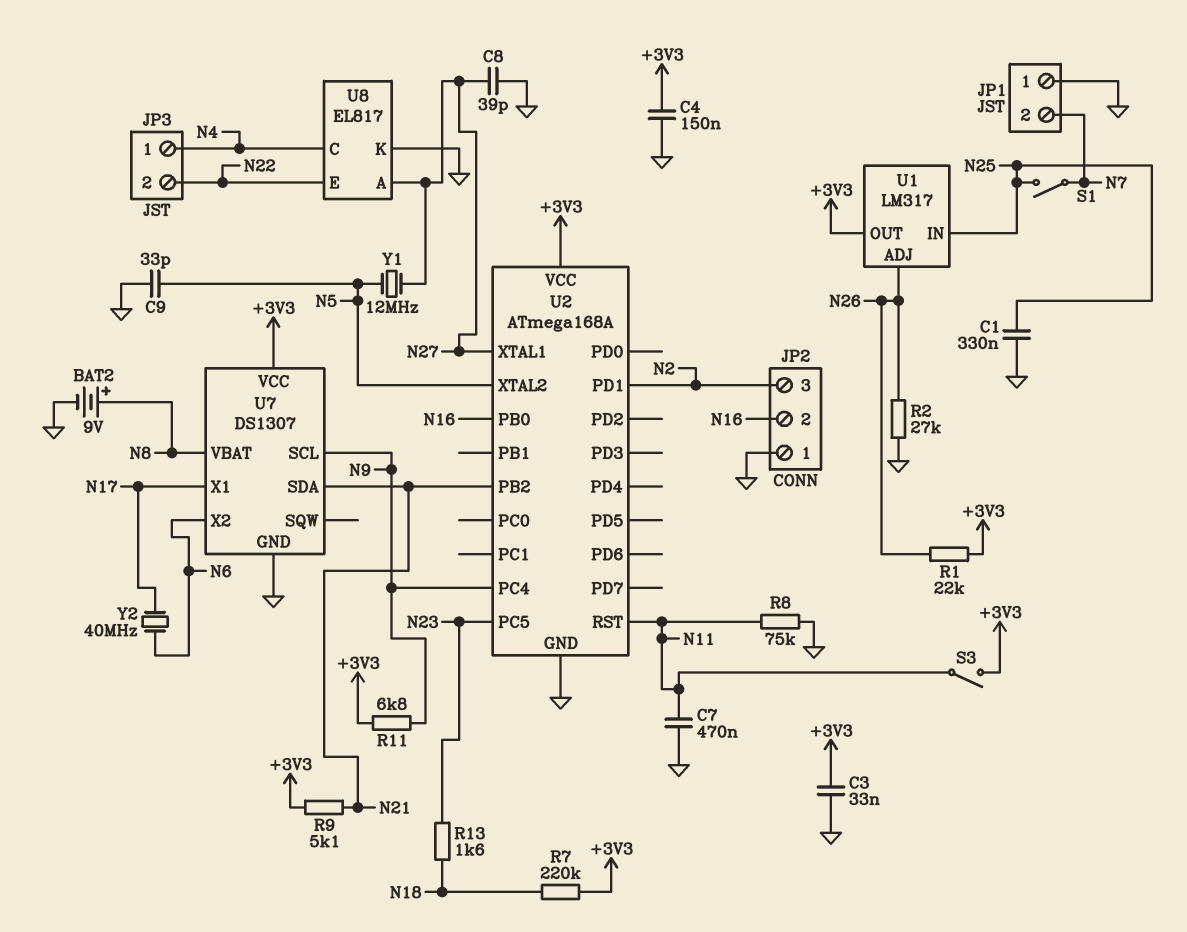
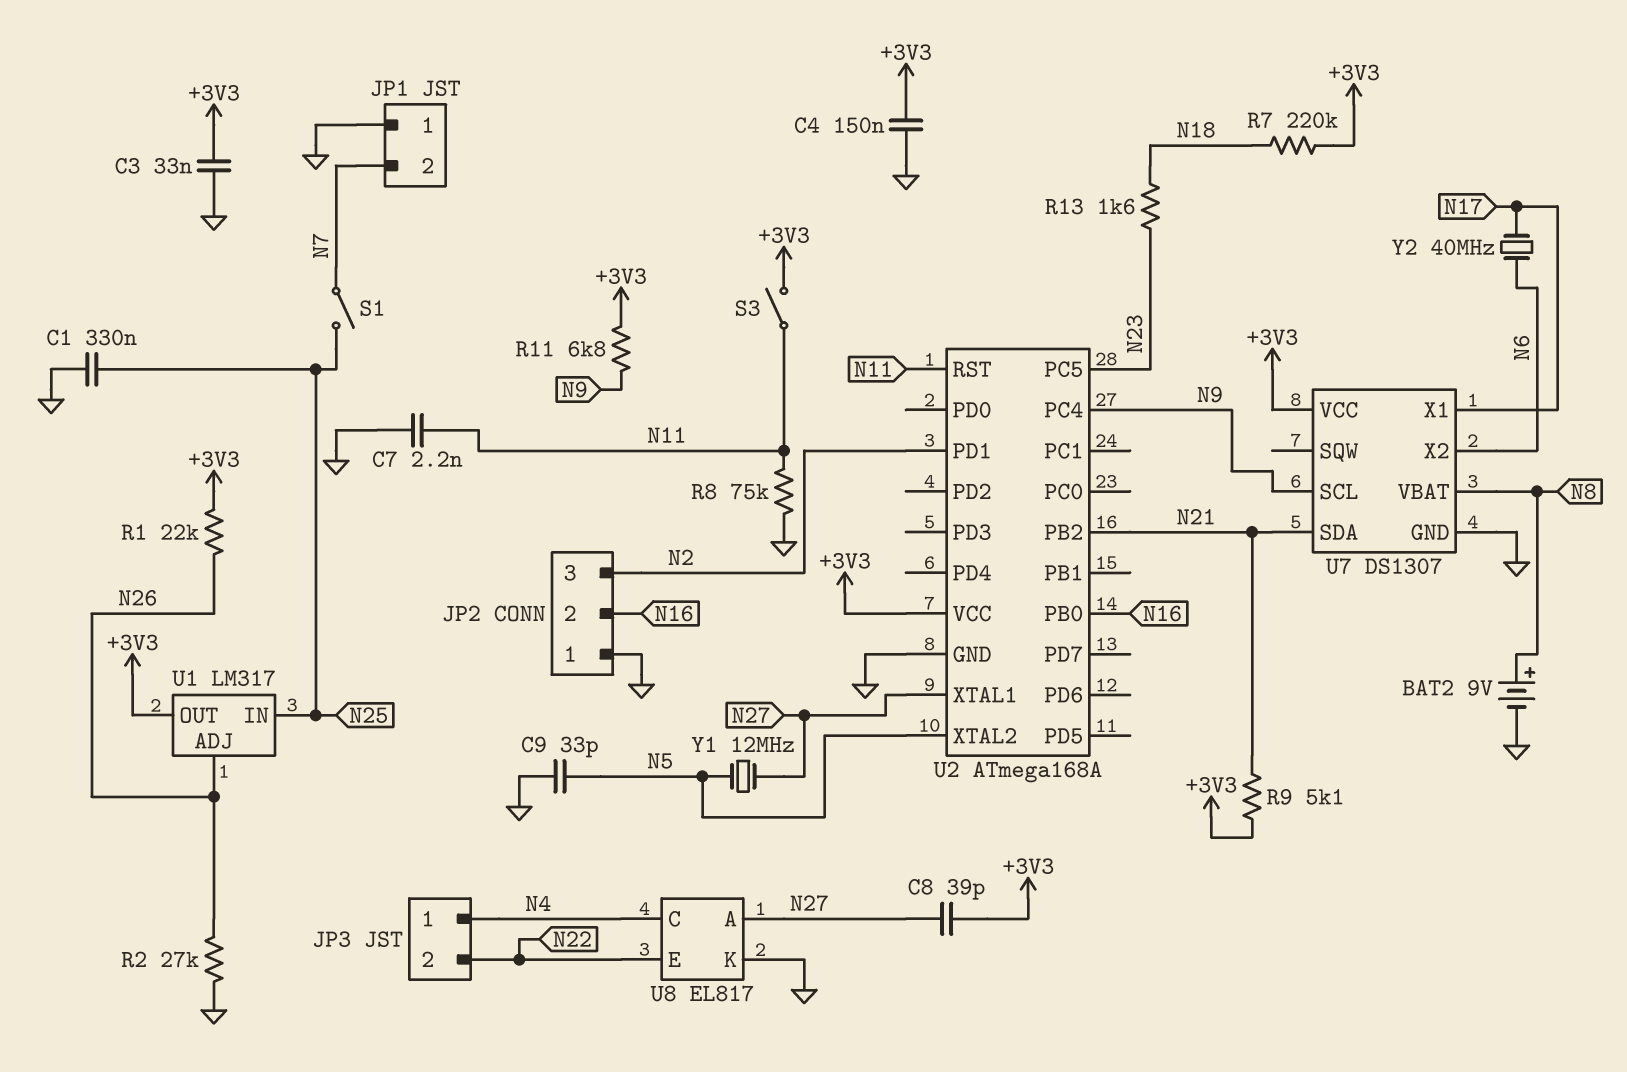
C7: 470nF (GND, N11) -> 2.2nF (GND, N11)
C8: 39pF (GND, N27) -> 39pF (+3V3, N27)

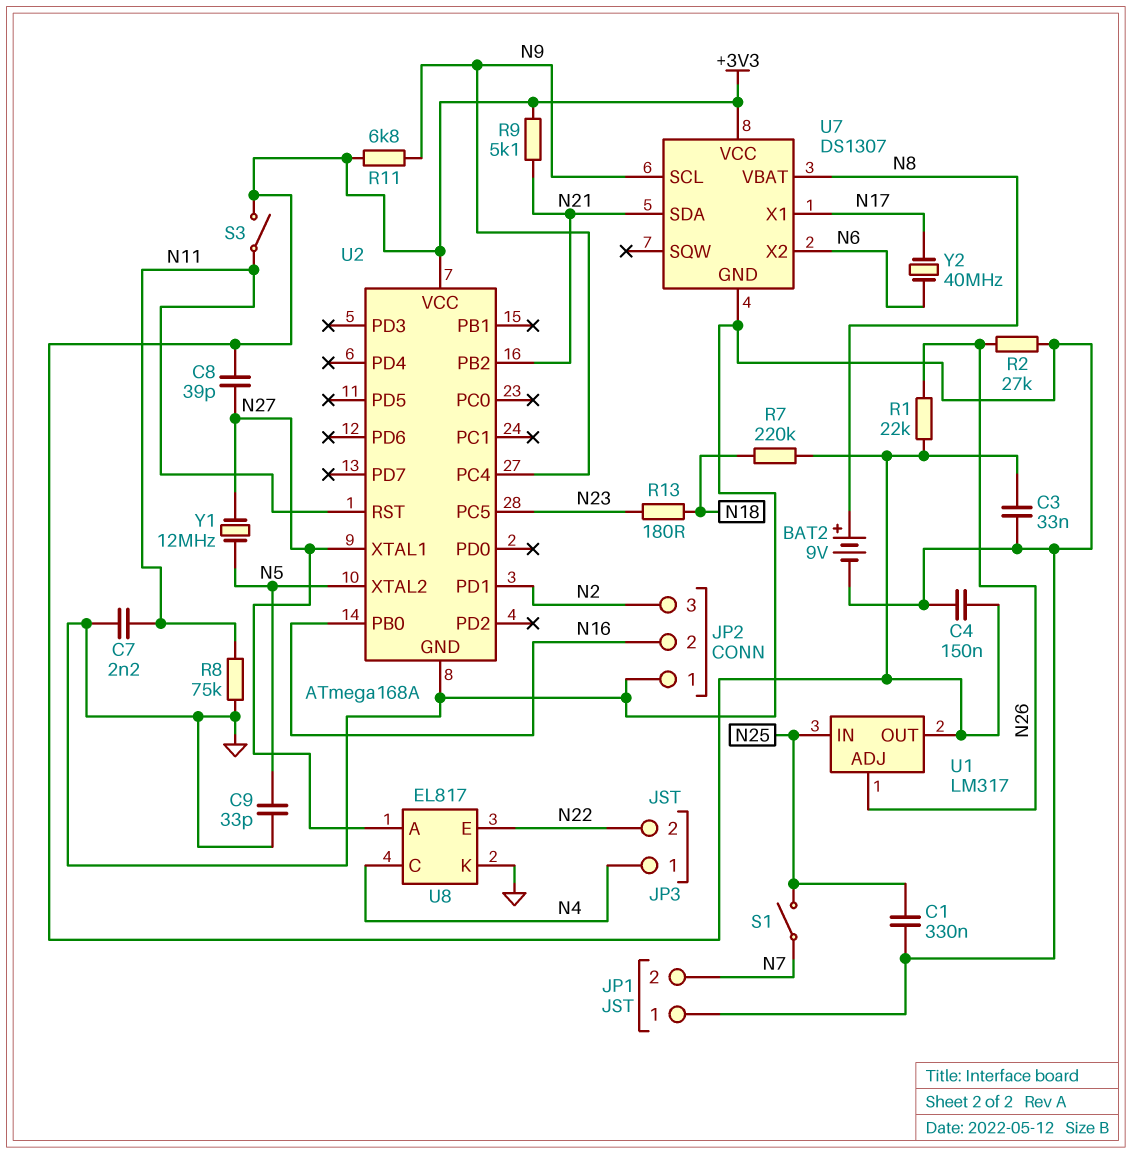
R13: 1.6k (N18, N23) -> 180 (N18, N23)

